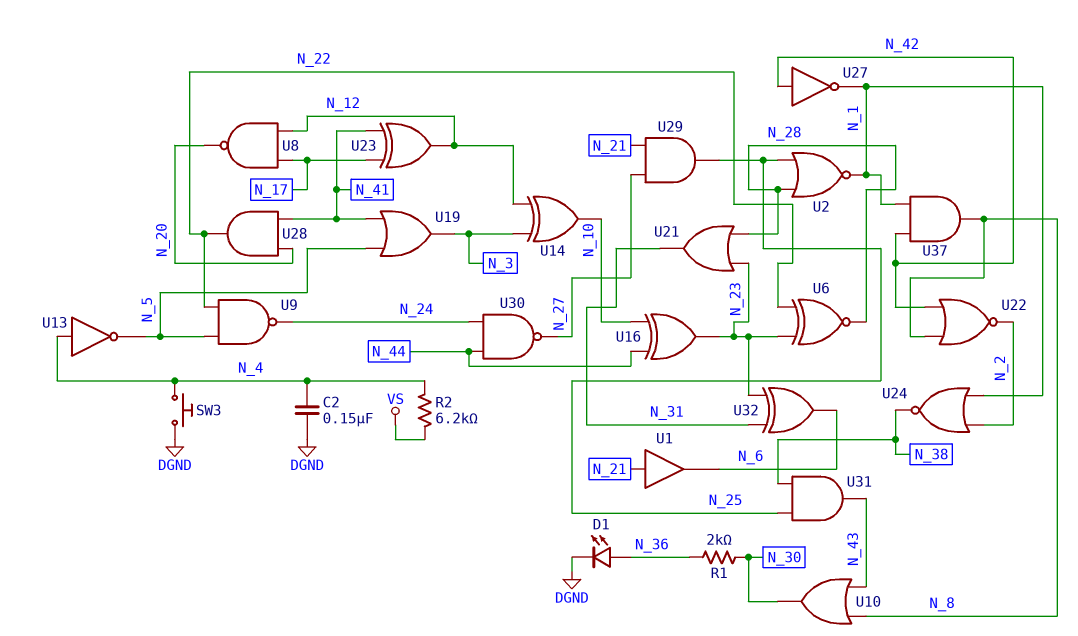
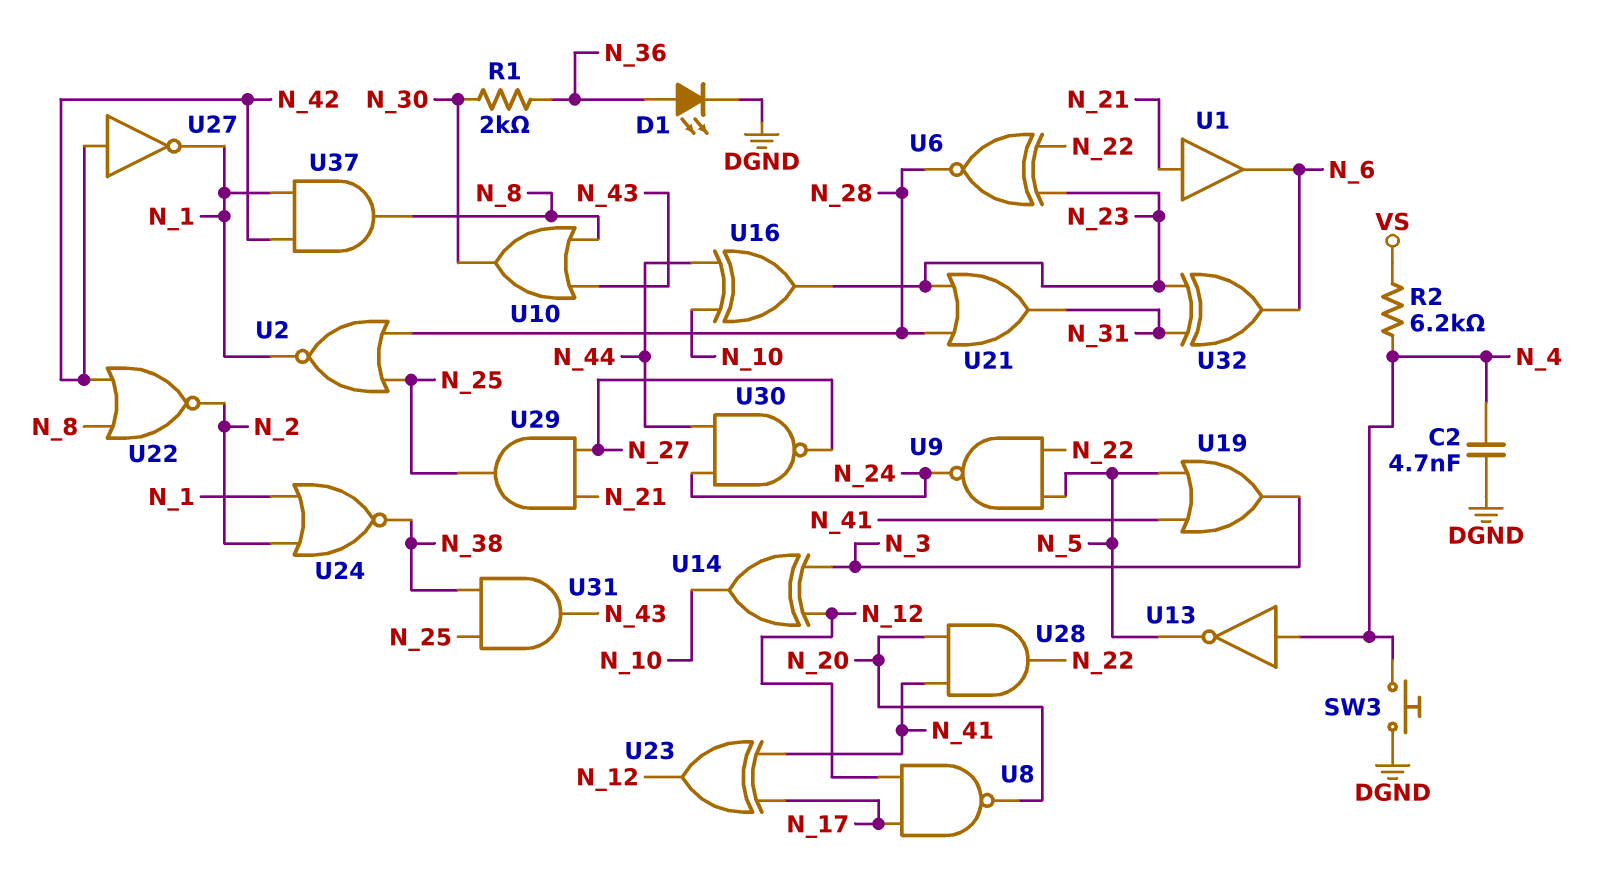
C2: 150nF (DGND, N_4) -> 4.7nF (DGND, N_4)

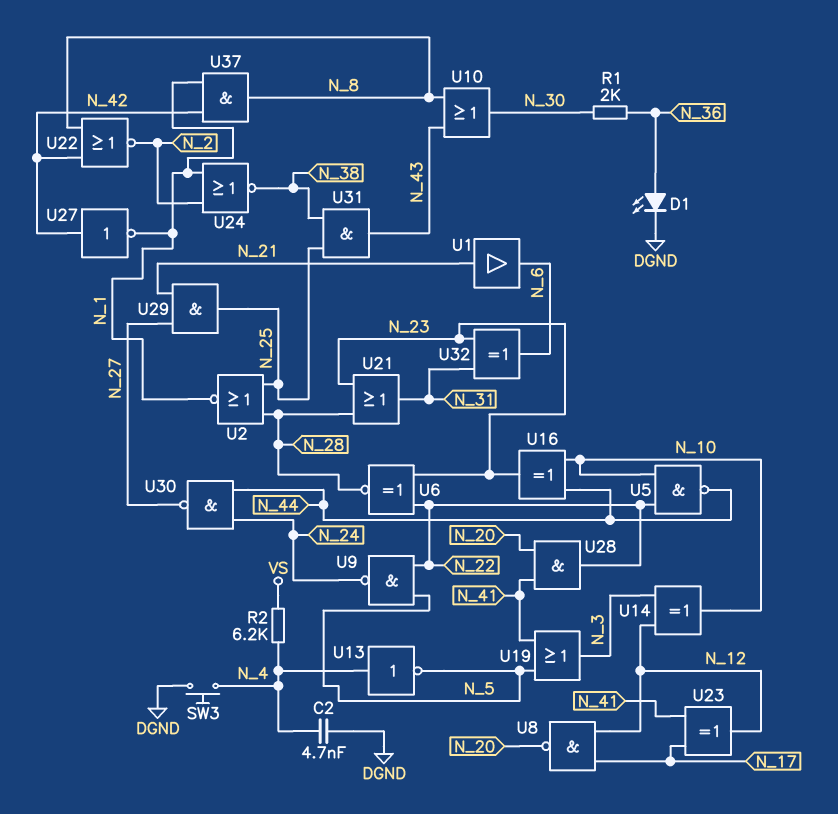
U5: none -> NAND (in N_10, in N_22, out N_44)

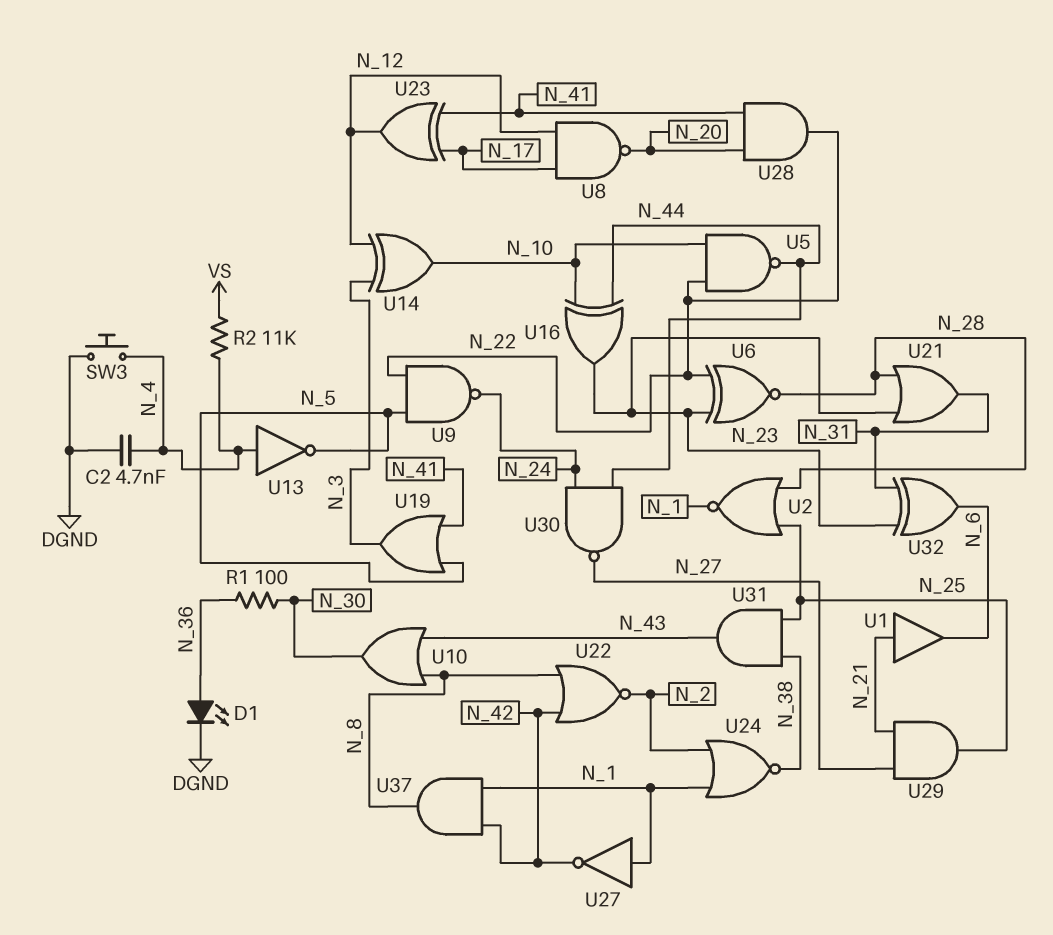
R1: 2k (N_30, N_36) -> 100 (N_30, N_36)
R2: 6.2k (N_4, VS) -> 11k (N_4, VS)
U27: NOT (in N_42, out N_1) -> NOT (in N_1, out N_42)

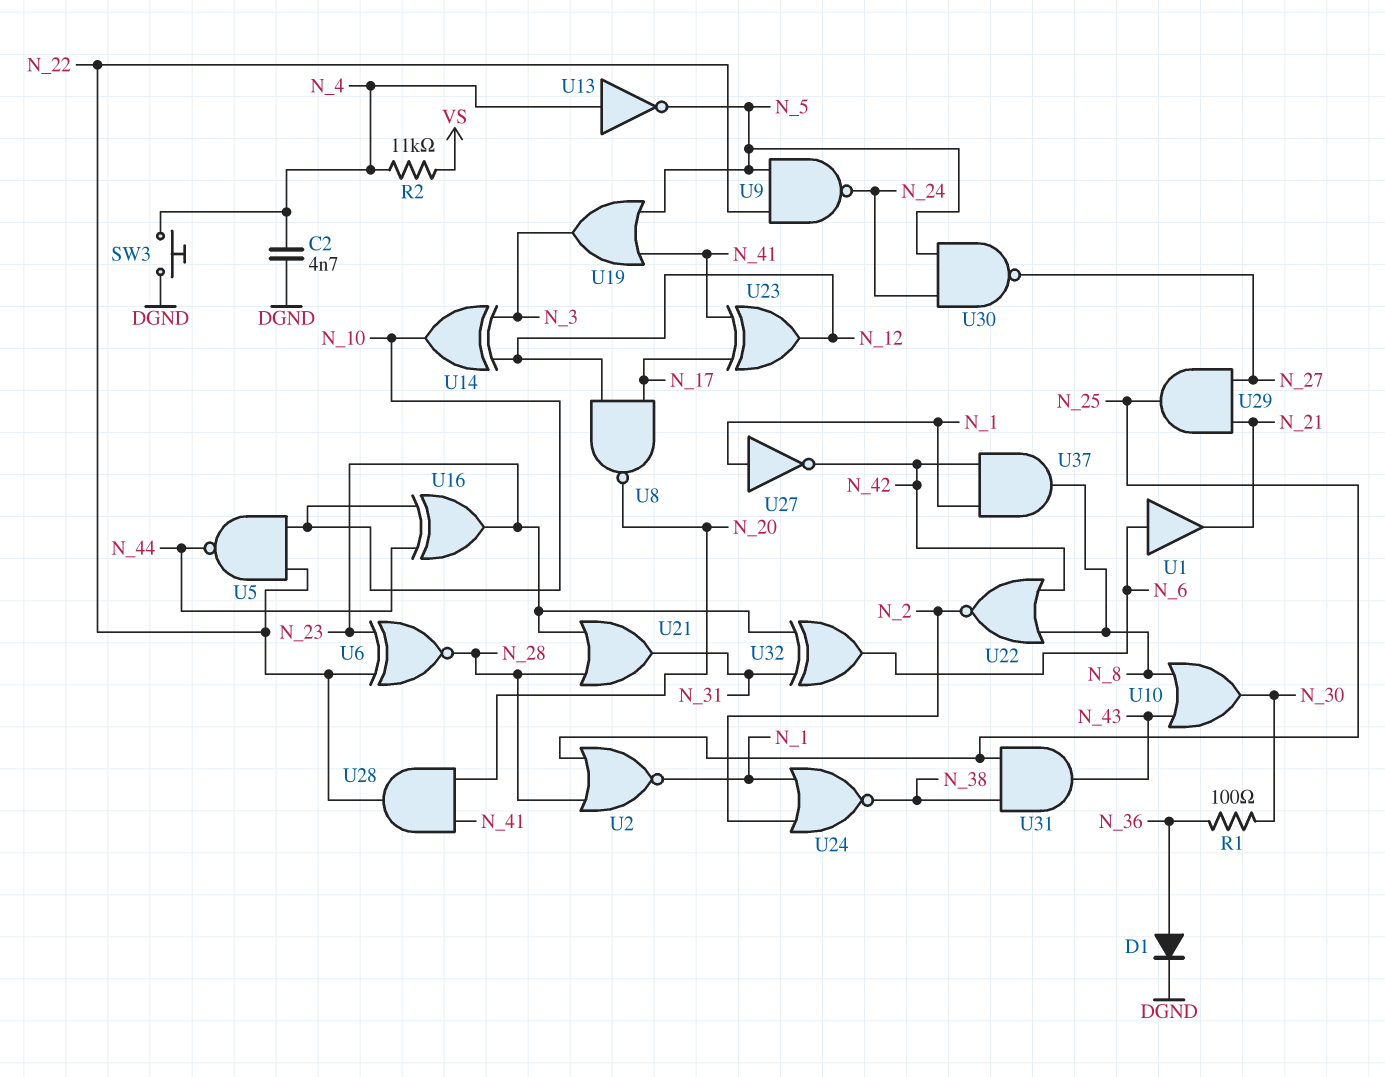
D1: LED (A N_36, K DGND) -> diode (A N_36, K DGND)
U1: buffer (in N_21, out N_6) -> buffer (in N_6, out N_21)
U30: NAND (in N_24, in N_44, out N_27) -> NAND (in N_5, in N_24, out N_27)

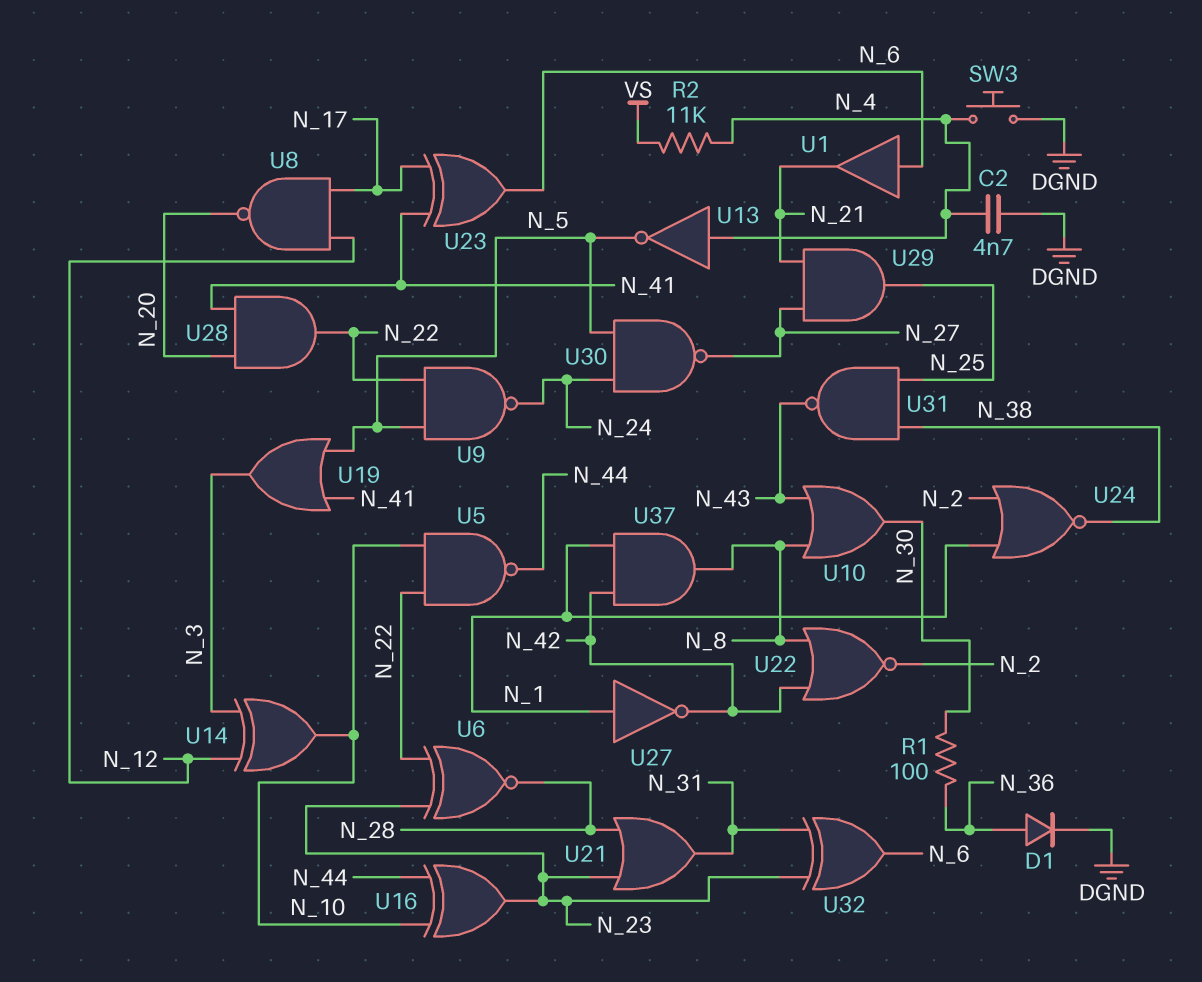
U2: NOR (in N_25, in N_28, out N_1) -> none
U23: XOR (in N_17, in N_41, out N_12) -> XOR (in N_17, in N_41, out N_6)
U31: AND (in N_25, in N_38, out N_43) -> NAND (in N_25, in N_38, out N_43)

